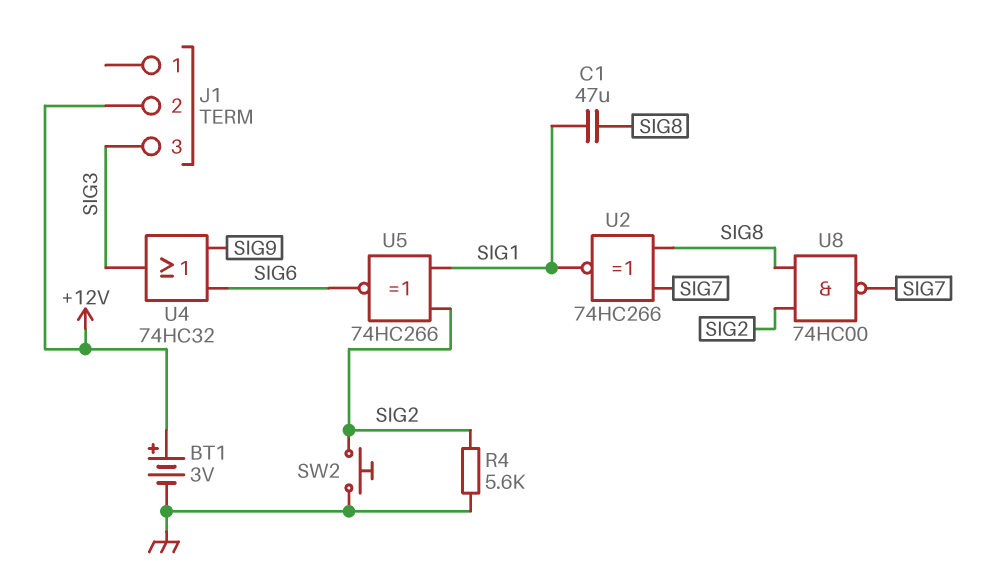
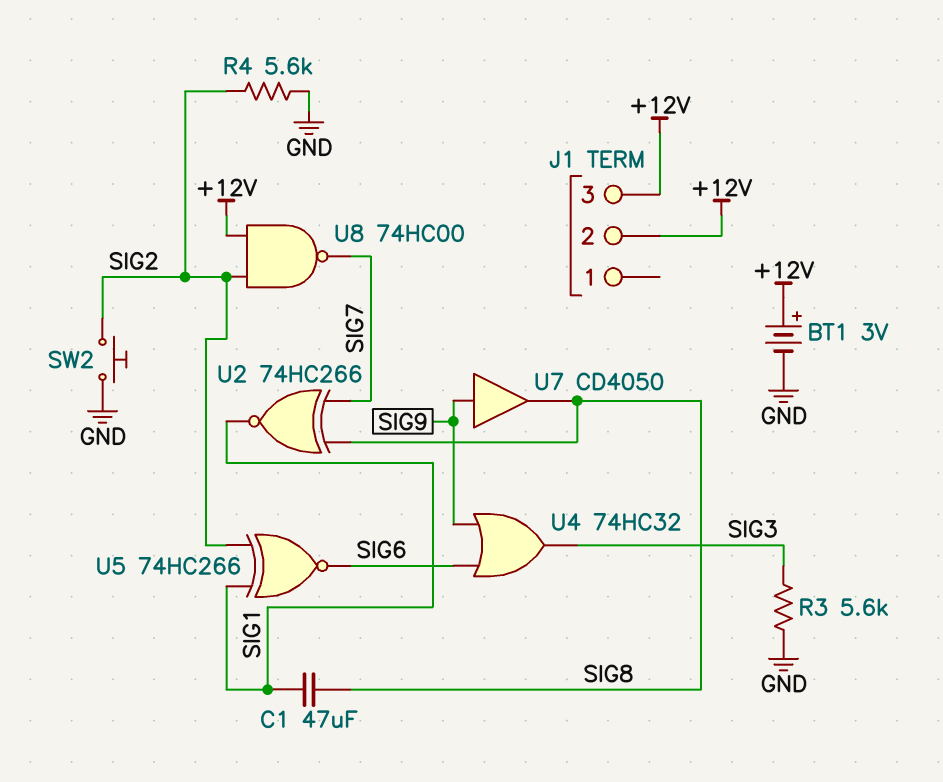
J1 pin 3: SIG3 -> +12V
R3: none -> 5.6k (GND, SIG3)
U7: none -> buffer CD4050 (in SIG9, out SIG8)
U8: NAND 74HC00 (in SIG2, in SIG8, out SIG7) -> NAND 74HC00 (in +12V, in SIG2, out SIG7)

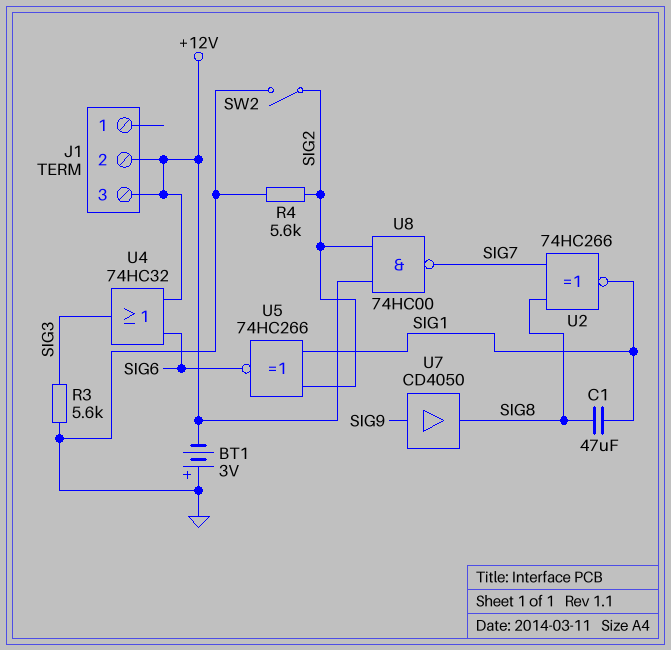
BT1: 3V (plus +12V, minus GND) -> 3V (plus GND, minus +12V)
SW2: button (GND, SIG2) -> switch (GND, SIG2)
U4: OR 74HC32 (in SIG6, in SIG9, out SIG3) -> OR 74HC32 (in +12V, in SIG6, out SIG3)

